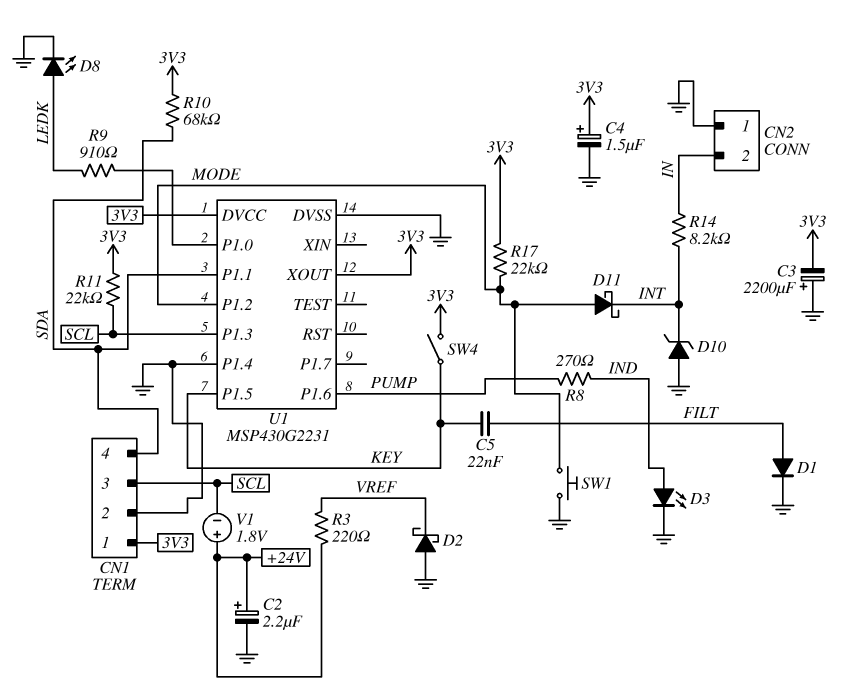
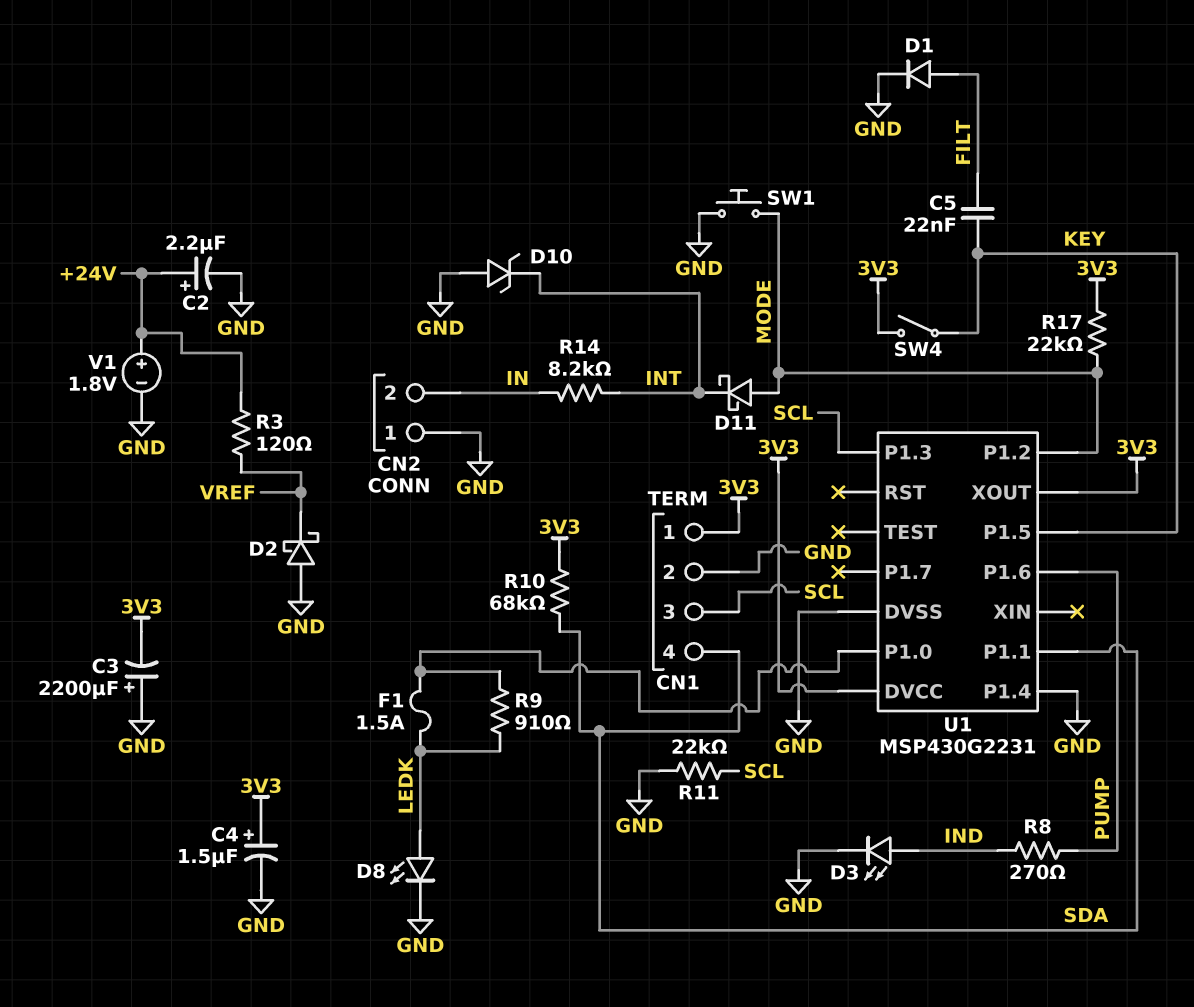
F1: none -> 1.5A (LEDK, U1/P1.0)
R3: 220 (+24V, VREF) -> 120 (+24V, VREF)
R11: 22k (3V3, SCL) -> 22k (GND, SCL)
V1: 1.8V (plus +24V, minus SCL) -> 1.8V (plus +24V, minus GND)

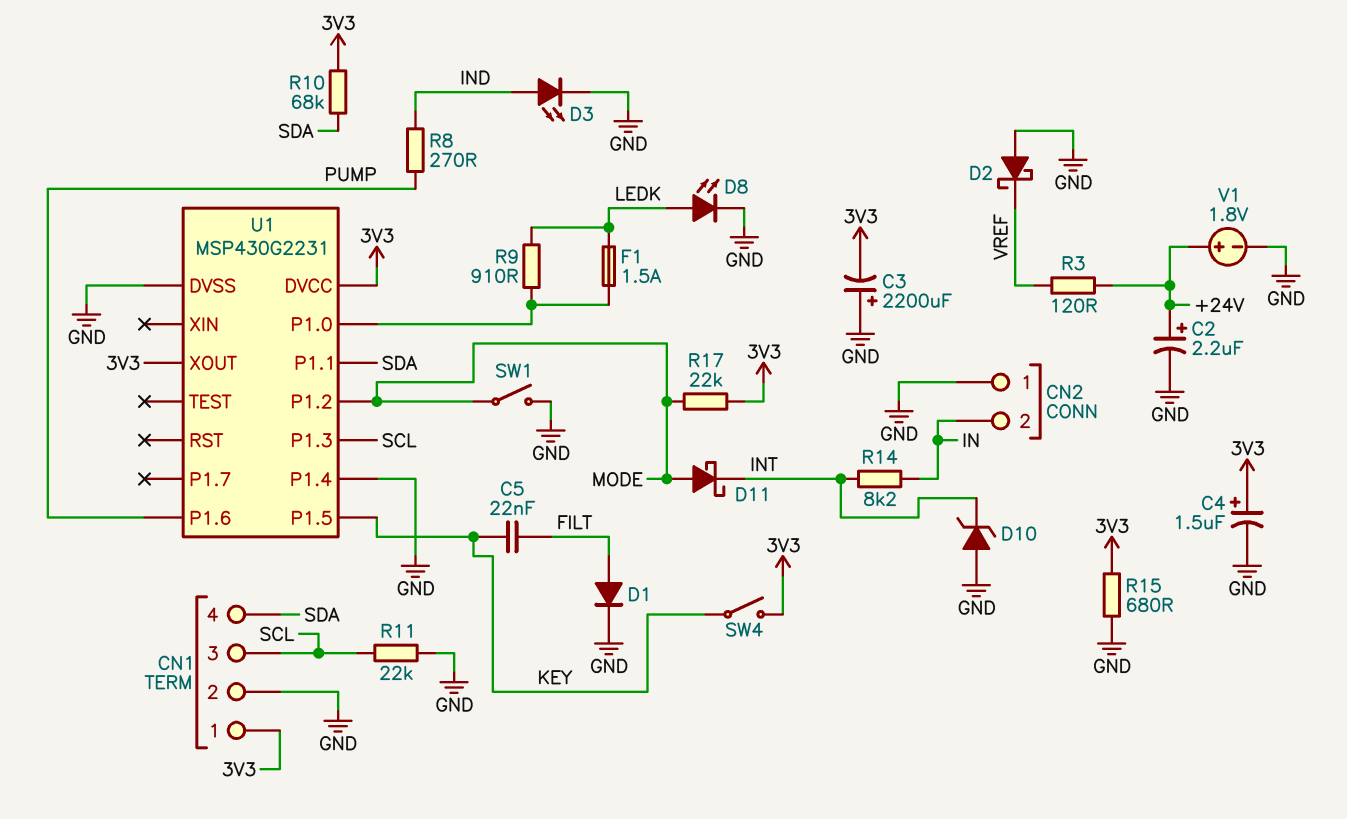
R15: none -> 680 (3V3, GND)
SW1: button (GND, MODE) -> switch (GND, MODE)

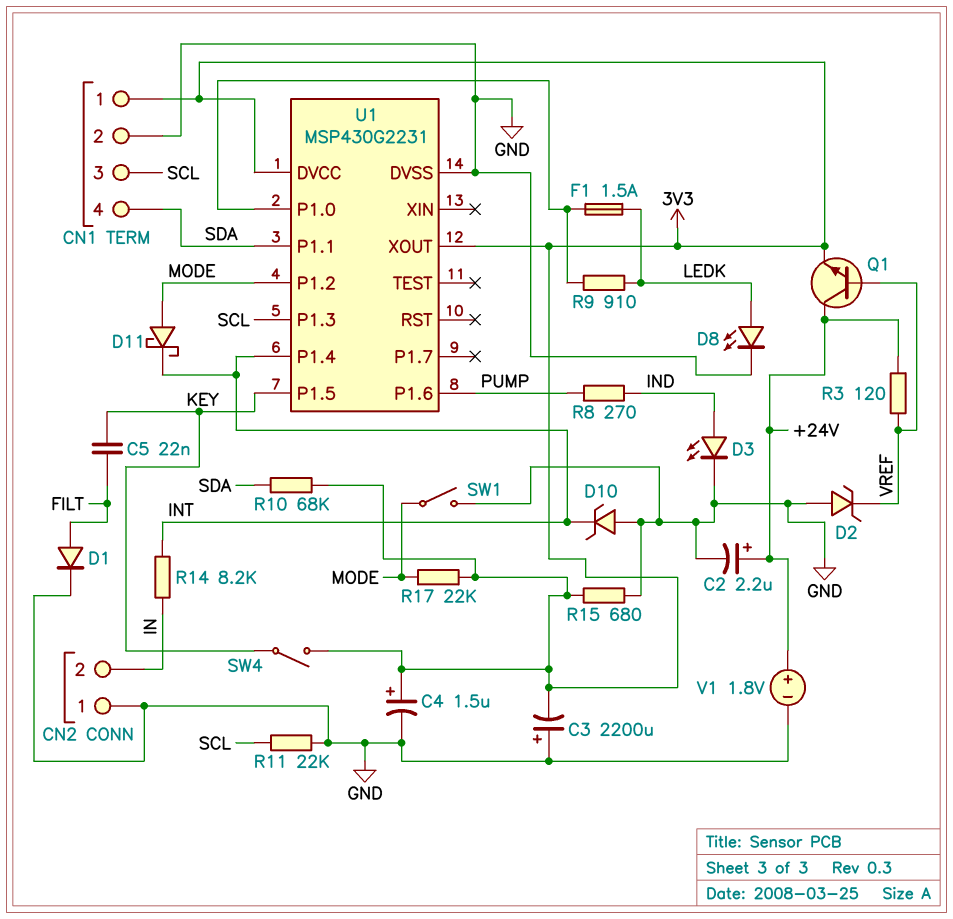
D2: schottky (A GND, K VREF) -> zener (A GND, K VREF)
Q1: none -> NPN (B VREF, C +24V, E 3V3)
U1 pin P1.4: GND -> INT

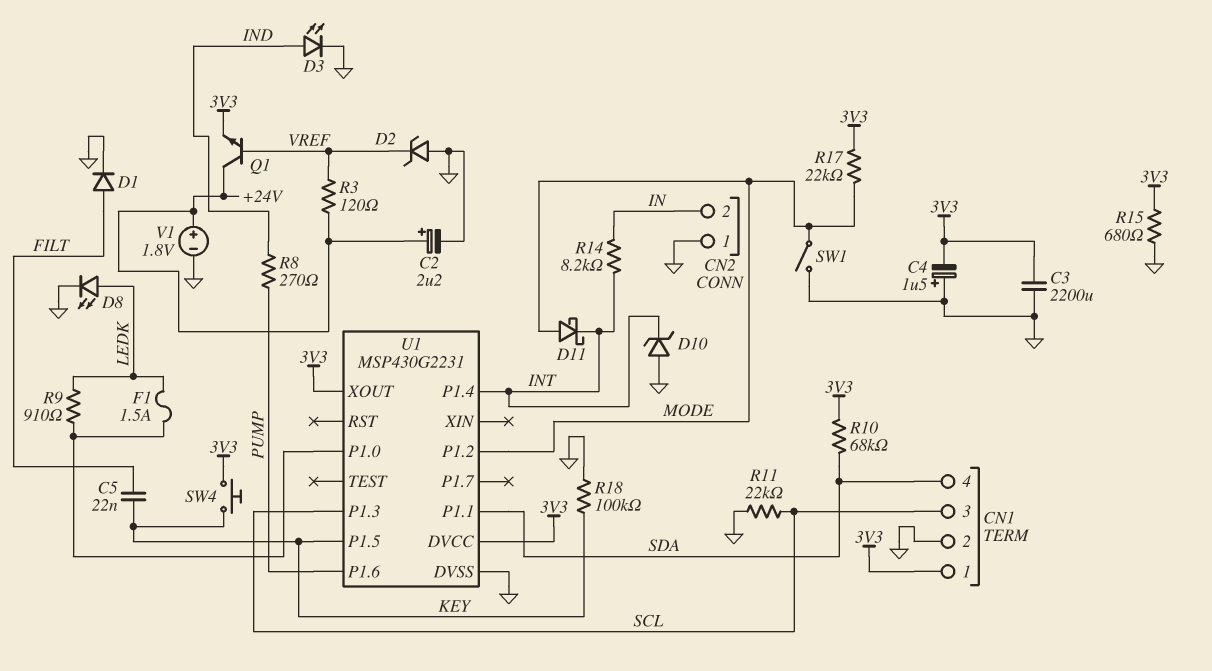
C3: 2200uF (plus GND, minus 3V3) -> 2200uF (3V3, GND)
C4: 1.5uF (plus 3V3, minus GND) -> 1.5uF (plus GND, minus 3V3)
R18: none -> 100k (GND, KEY)
SW4: switch (3V3, KEY) -> button (3V3, KEY)

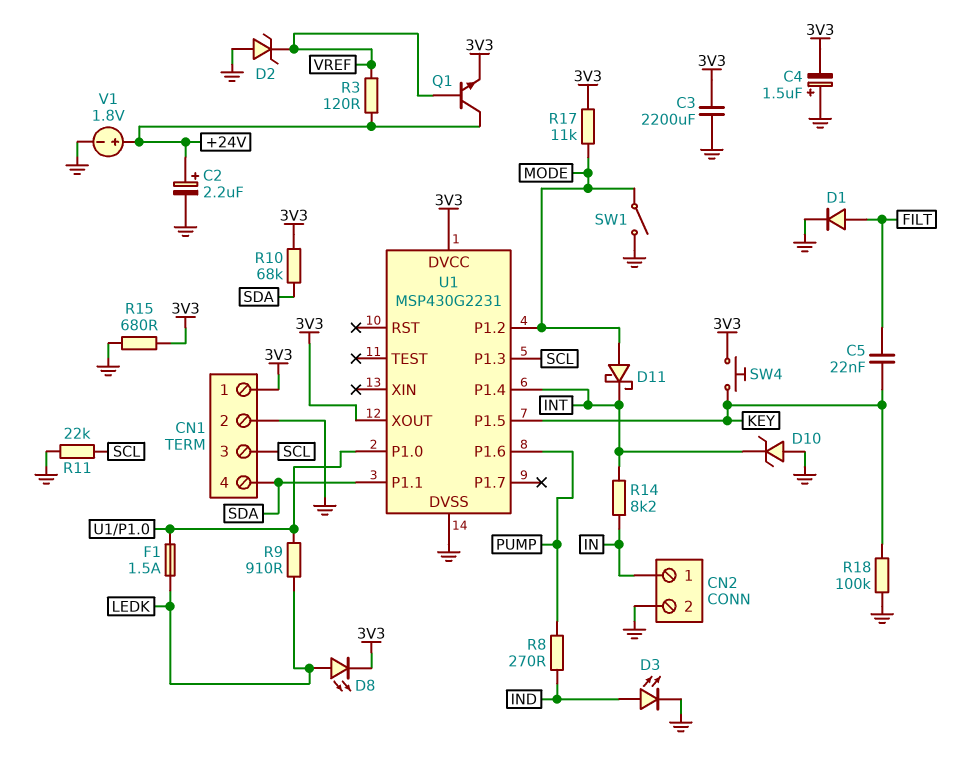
CN2 pin 1: GND -> IN
CN2 pin 2: IN -> GND
D8: LED (A LEDK, K GND) -> LED (A LEDK, K 3V3)
R17: 22k (3V3, MODE) -> 11k (3V3, MODE)

